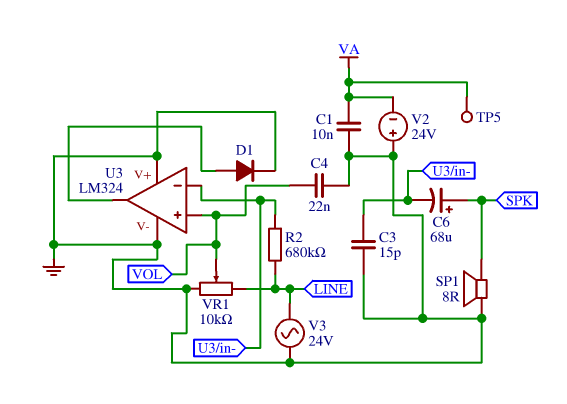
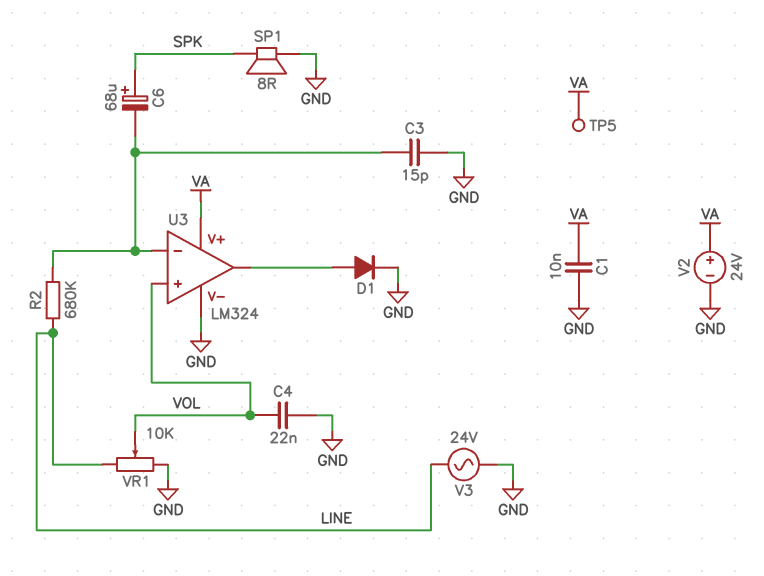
U3 pin V+: GND -> VA
V2: 24V (plus GND, minus VA) -> 24V (plus VA, minus GND)

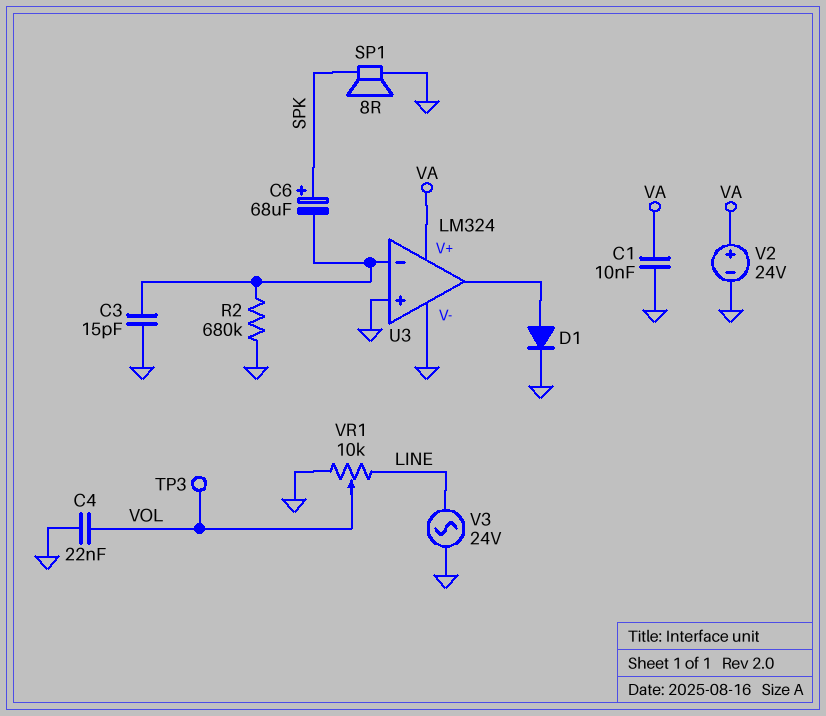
R2: 680k (LINE, U3/in-) -> 680k (GND, U3/in-)
TP3: none -> test point (VOL)
TP5: test point (VA) -> none
U3 pin in+: VOL -> GND

